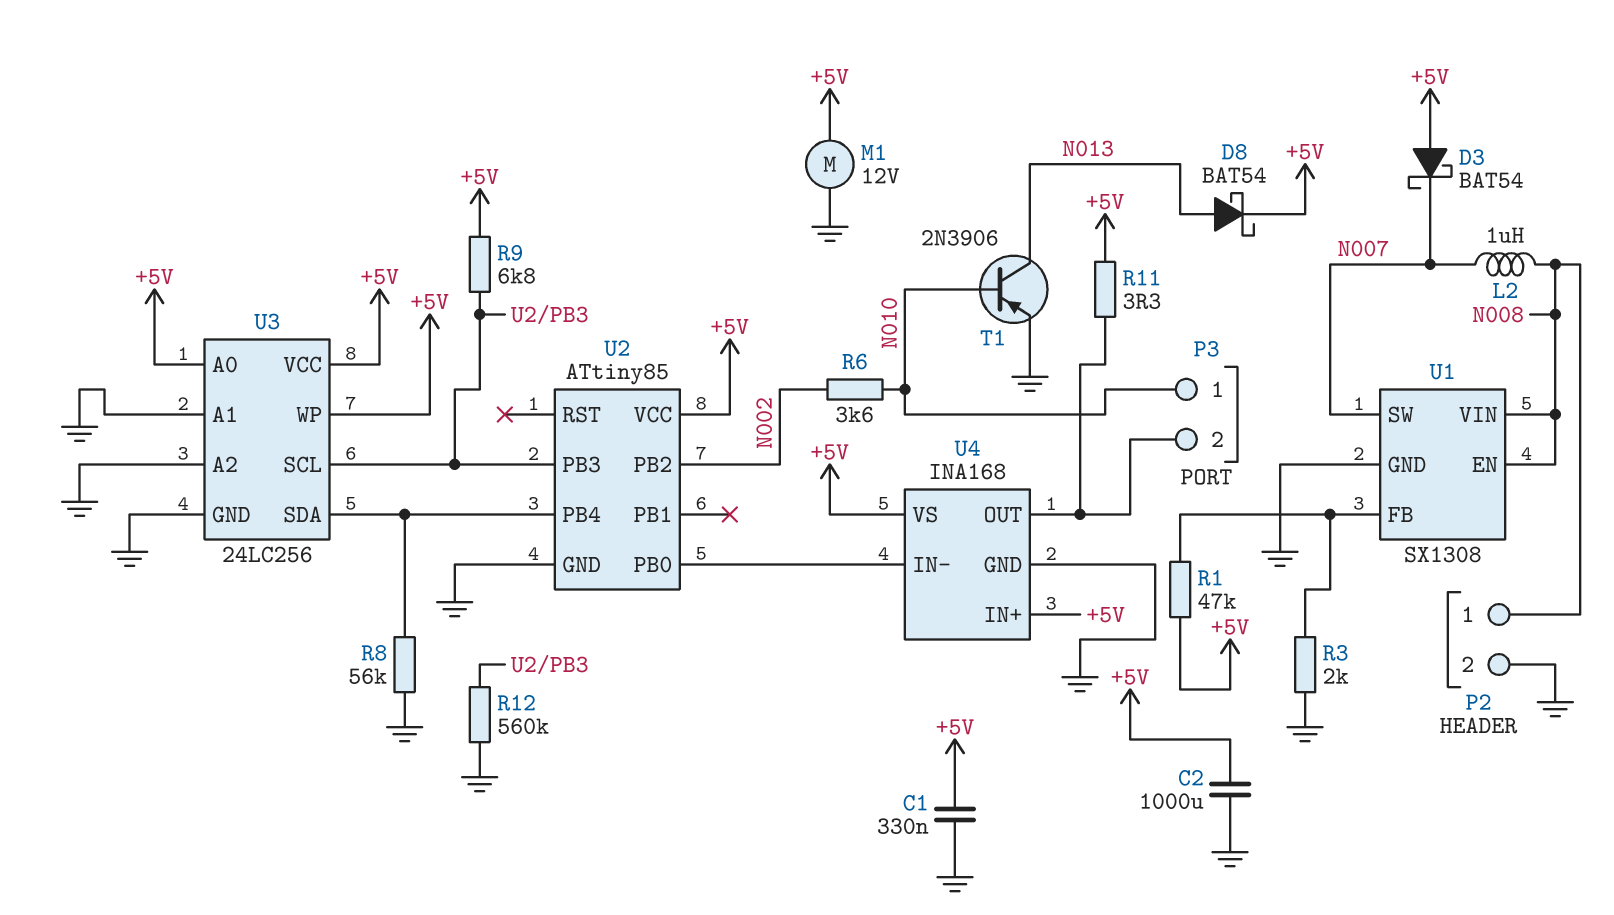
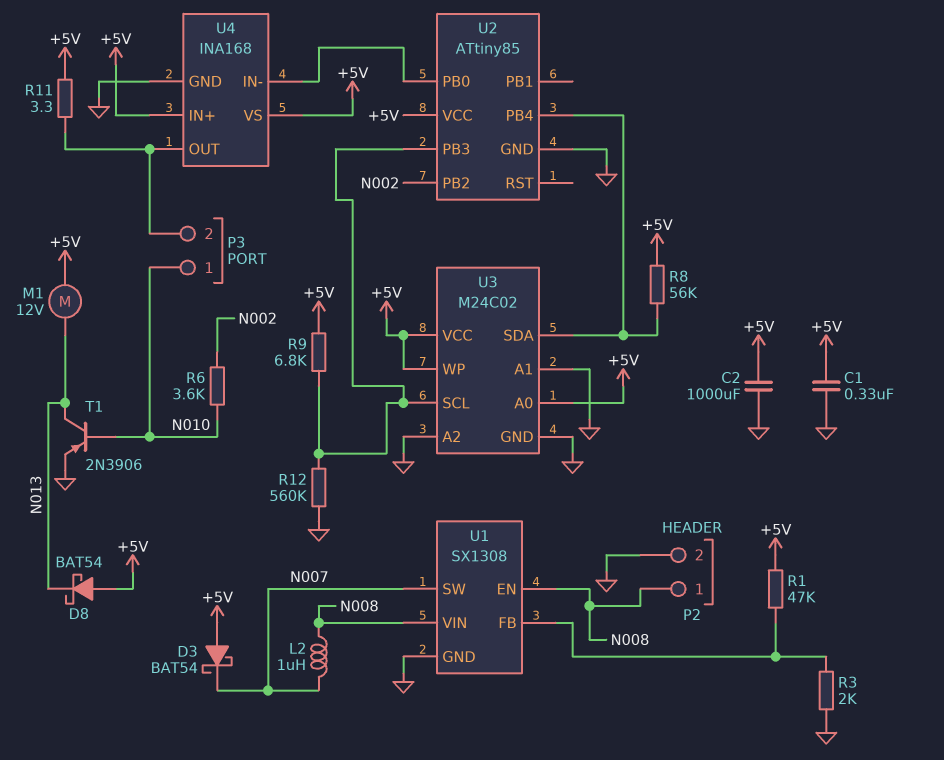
D8: schottky BAT54 (A N013, K +5V) -> schottky BAT54 (A +5V, K N013)
M1: motor 12V (+5V, GND) -> motor 12V (+5V, N013)
R8: 56k (GND, U2/PB4) -> 56k (+5V, U2/PB4)
U3: 24LC256 -> M24C02

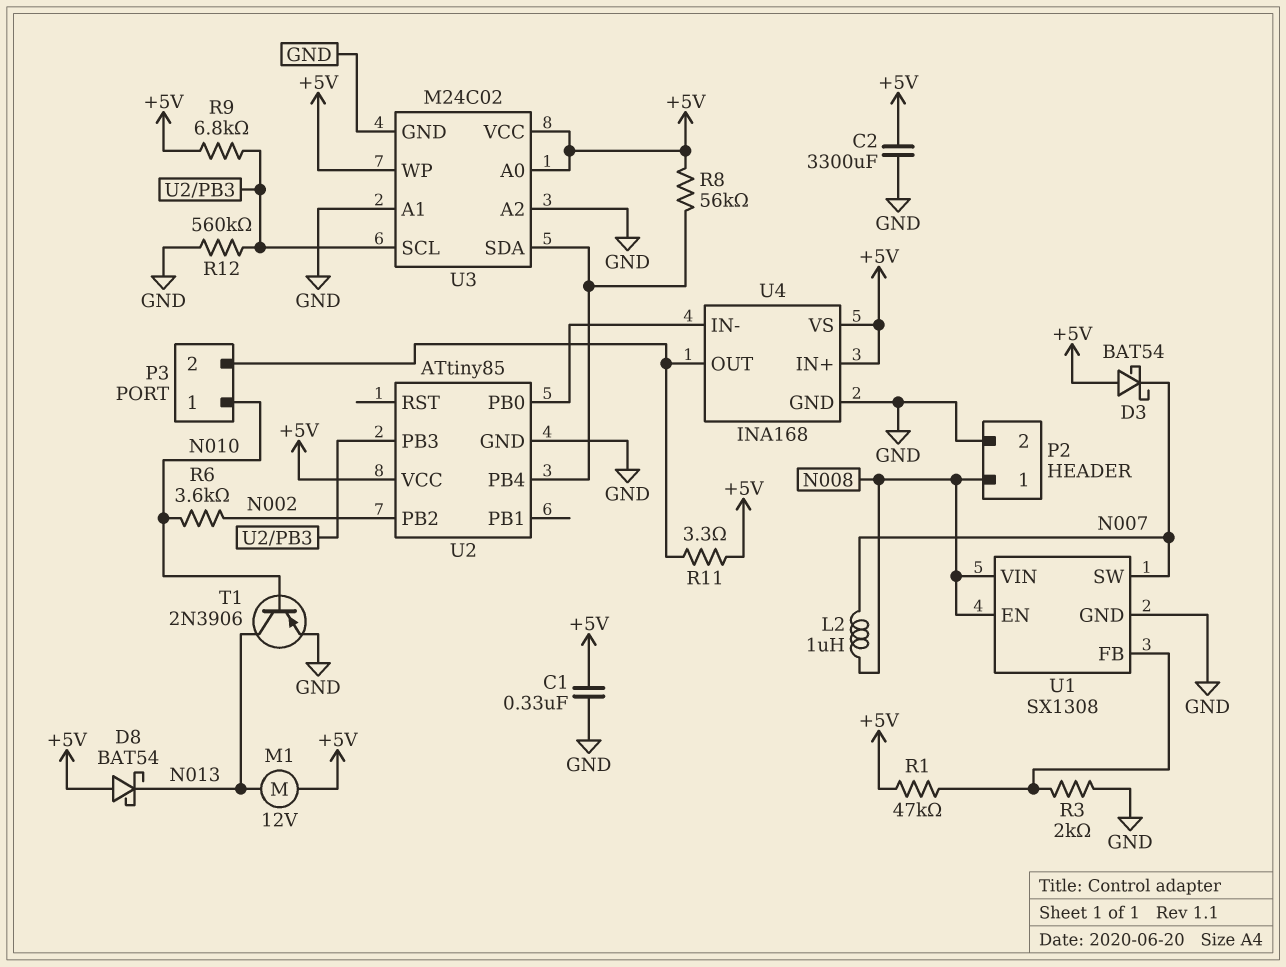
C2: 1000uF (+5V, GND) -> 3300uF (+5V, GND)

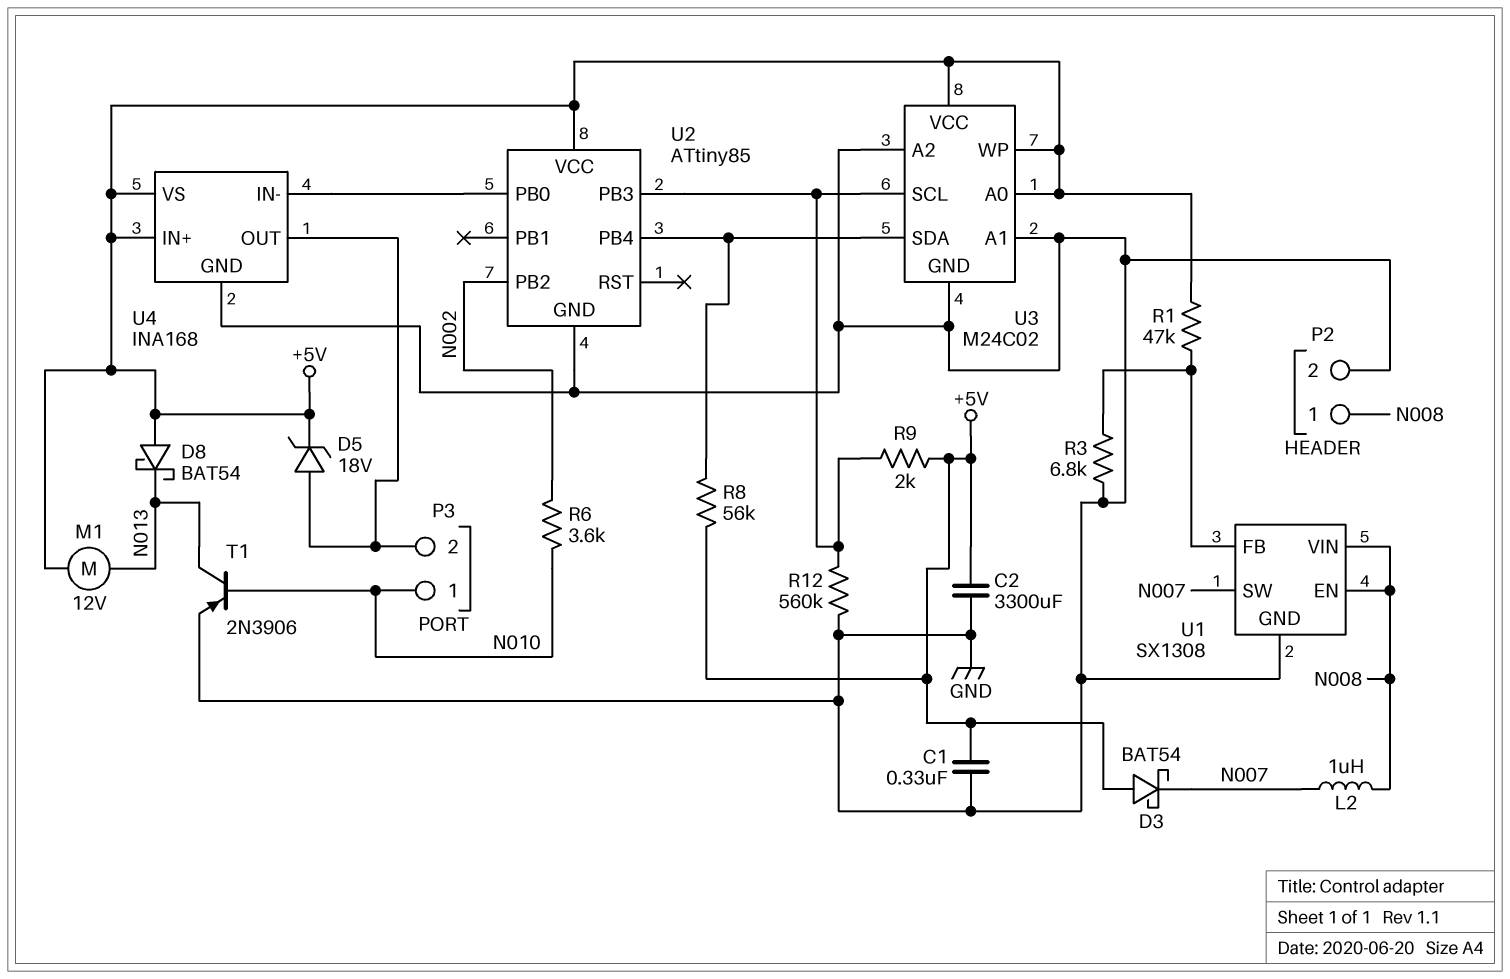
D5: none -> zener 18V (A P3/2, K +5V)
R3: 2k (GND, U1/FB) -> 6.8k (GND, U1/FB)
R9: 6.8k (+5V, U2/PB3) -> 2k (+5V, U2/PB3)
R11: 3.3 (+5V, P3/2) -> none

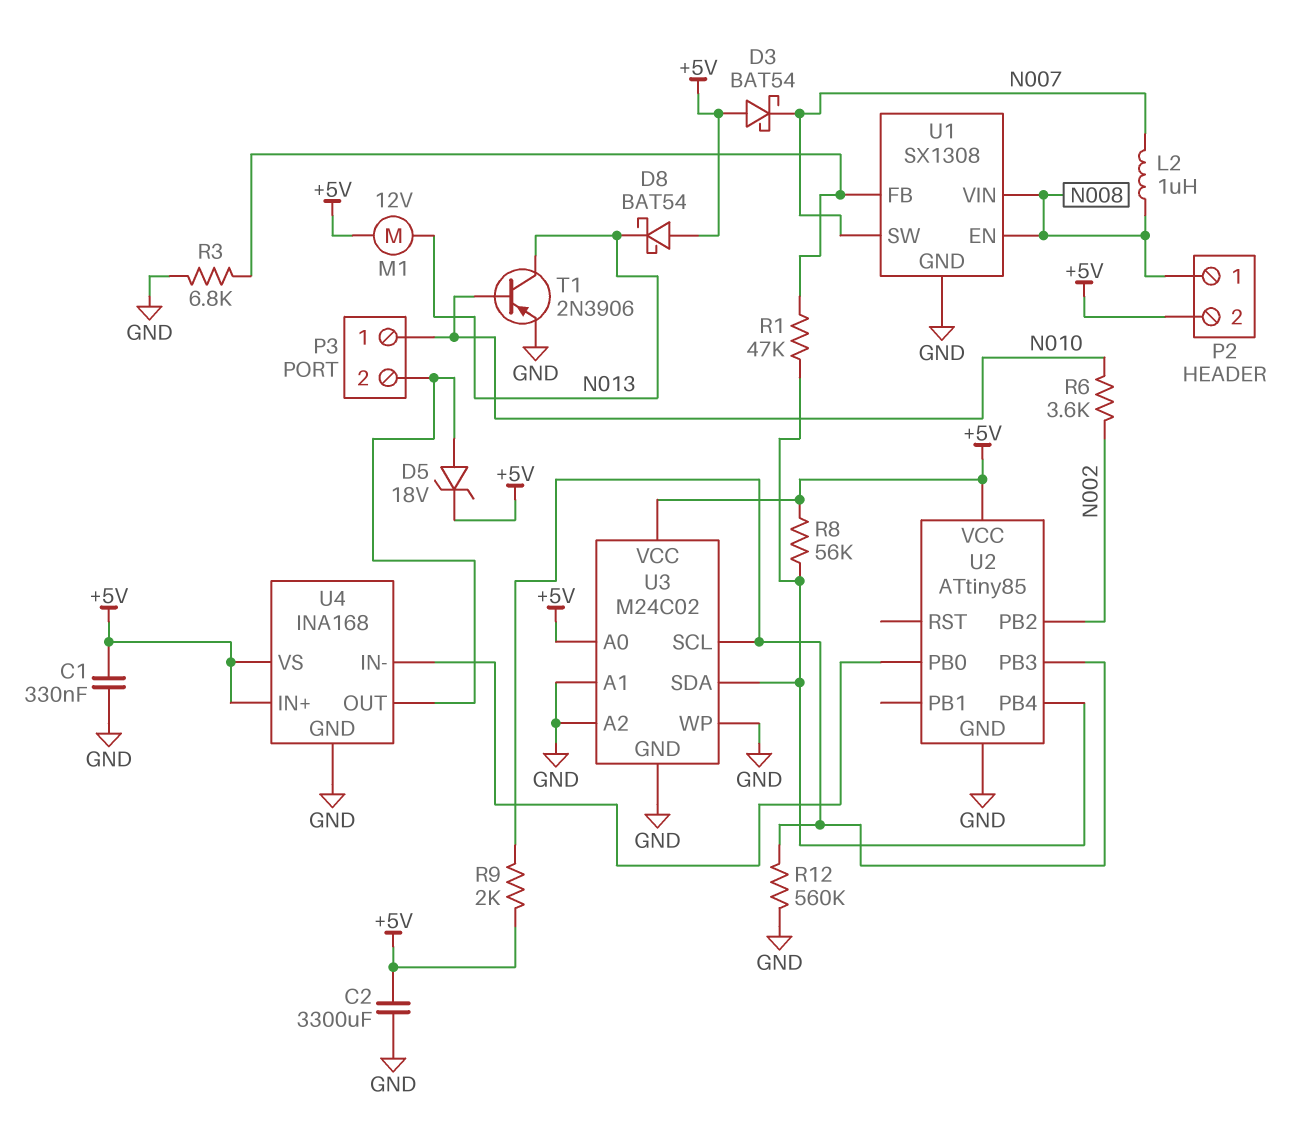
P2 pin 2: GND -> +5V
R1: 47k (+5V, U1/FB) -> 47k (U1/FB, U2/PB4)
U3 pin WP: +5V -> GND

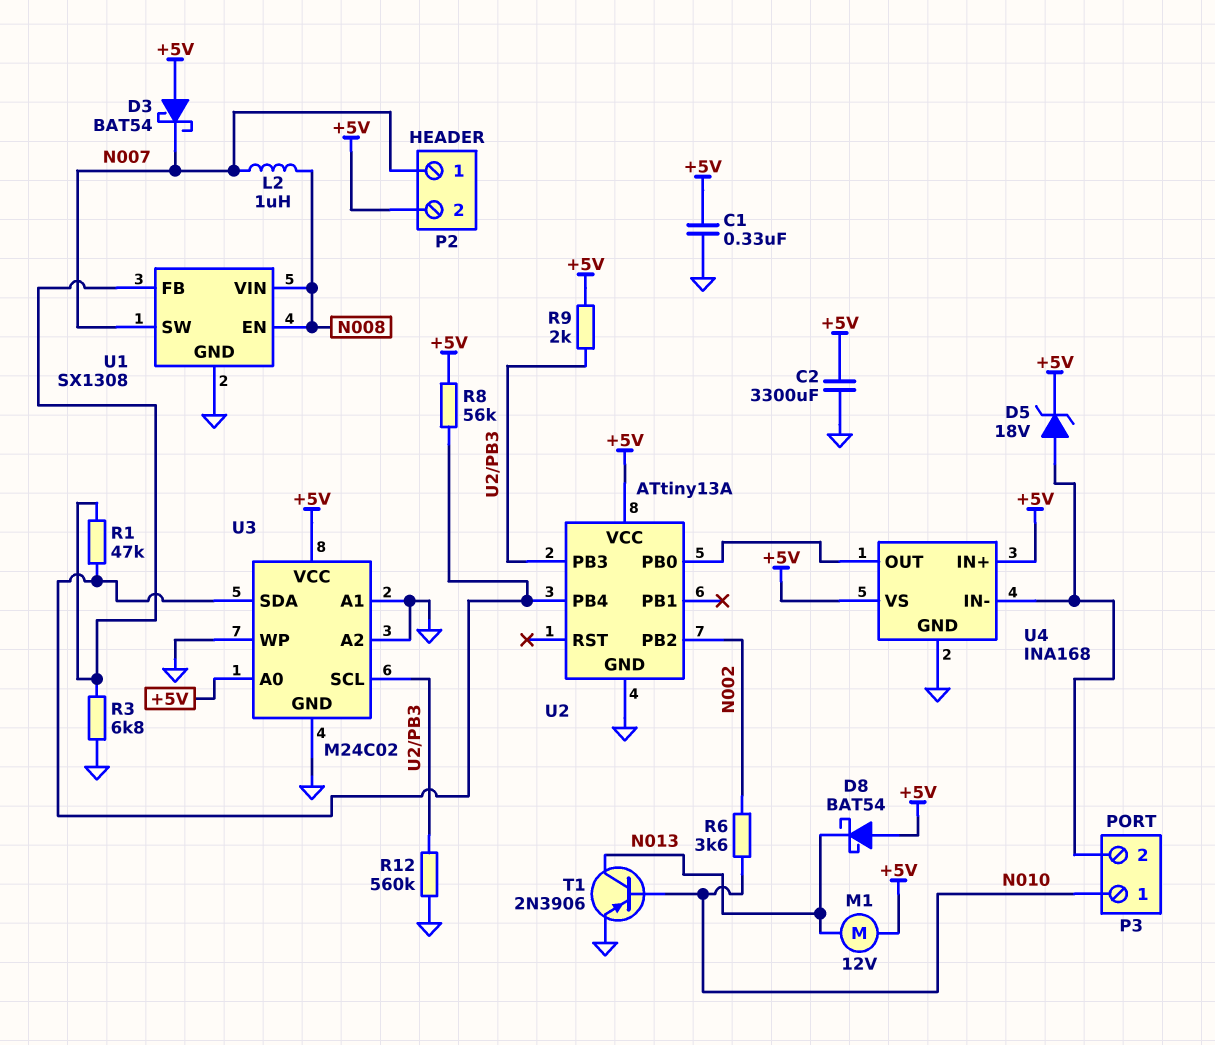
P2 pin 1: N008 -> N007
U2: ATtiny85 -> ATtiny13A
U4 pin IN-: U2/PB0 -> P3/2
U4 pin OUT: P3/2 -> U2/PB0

